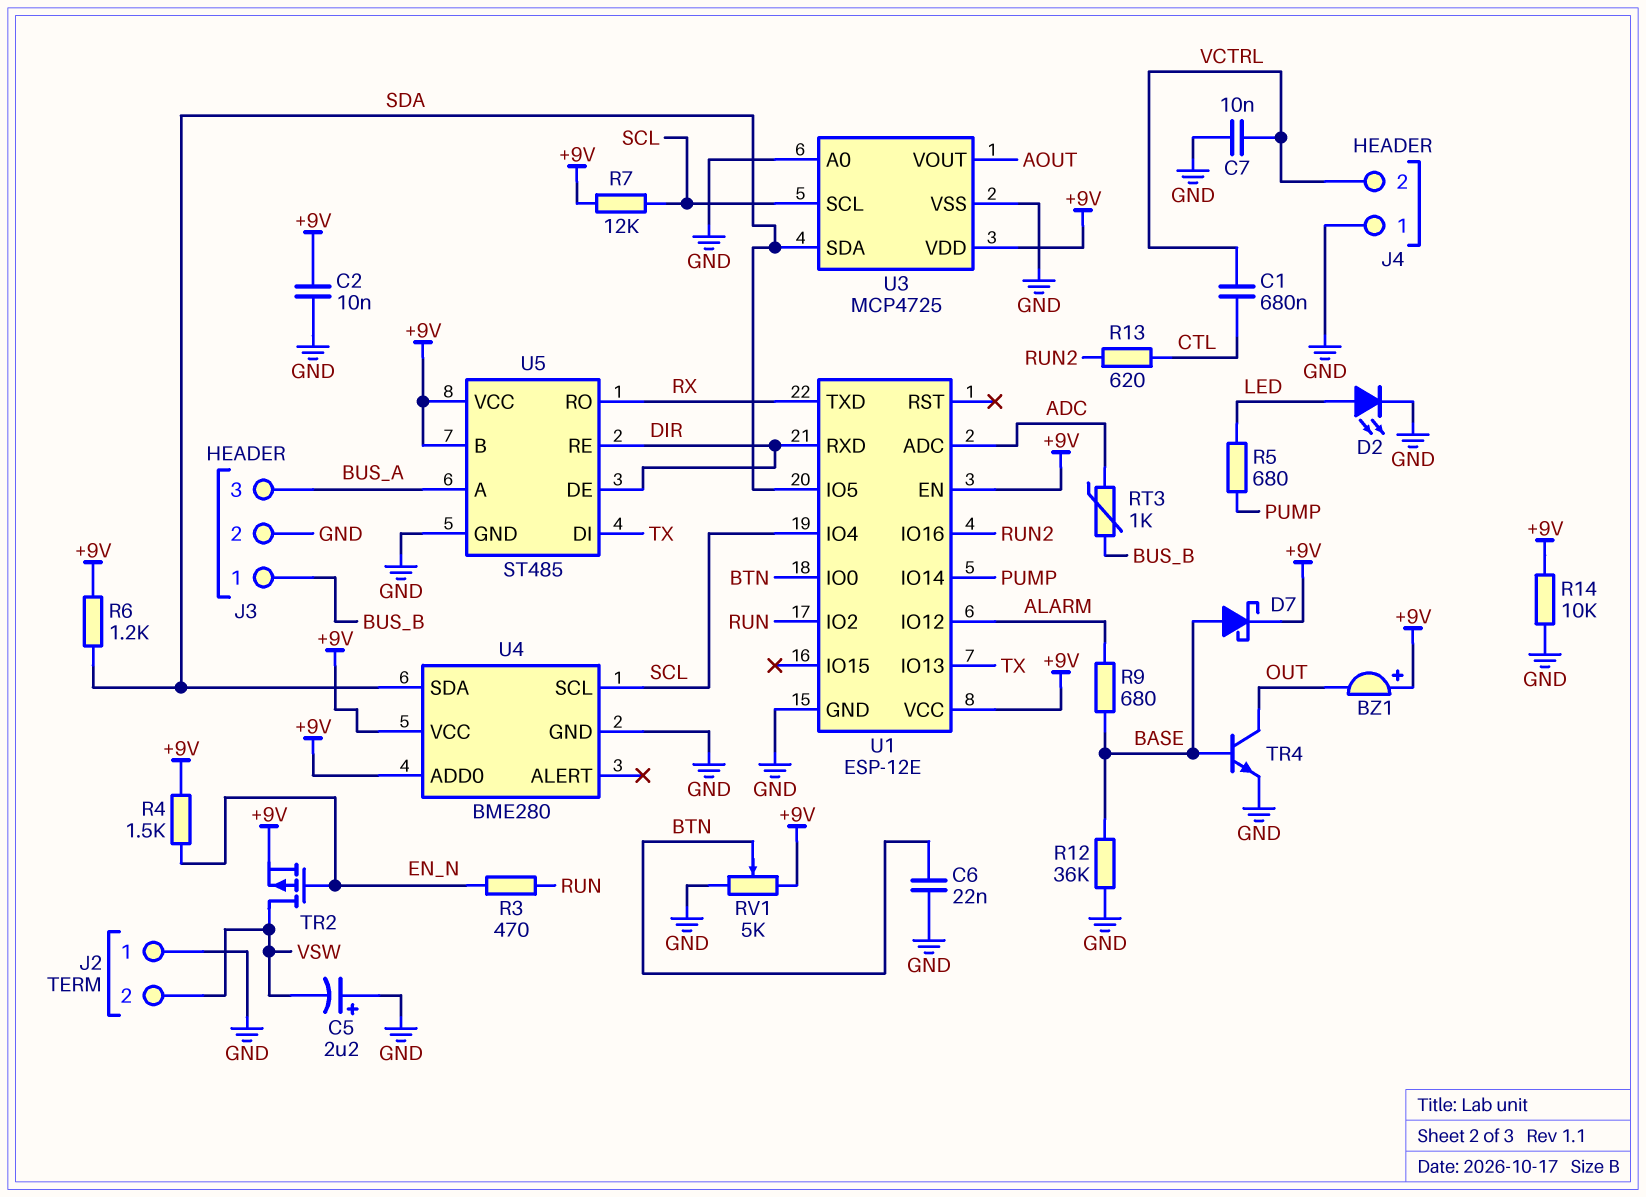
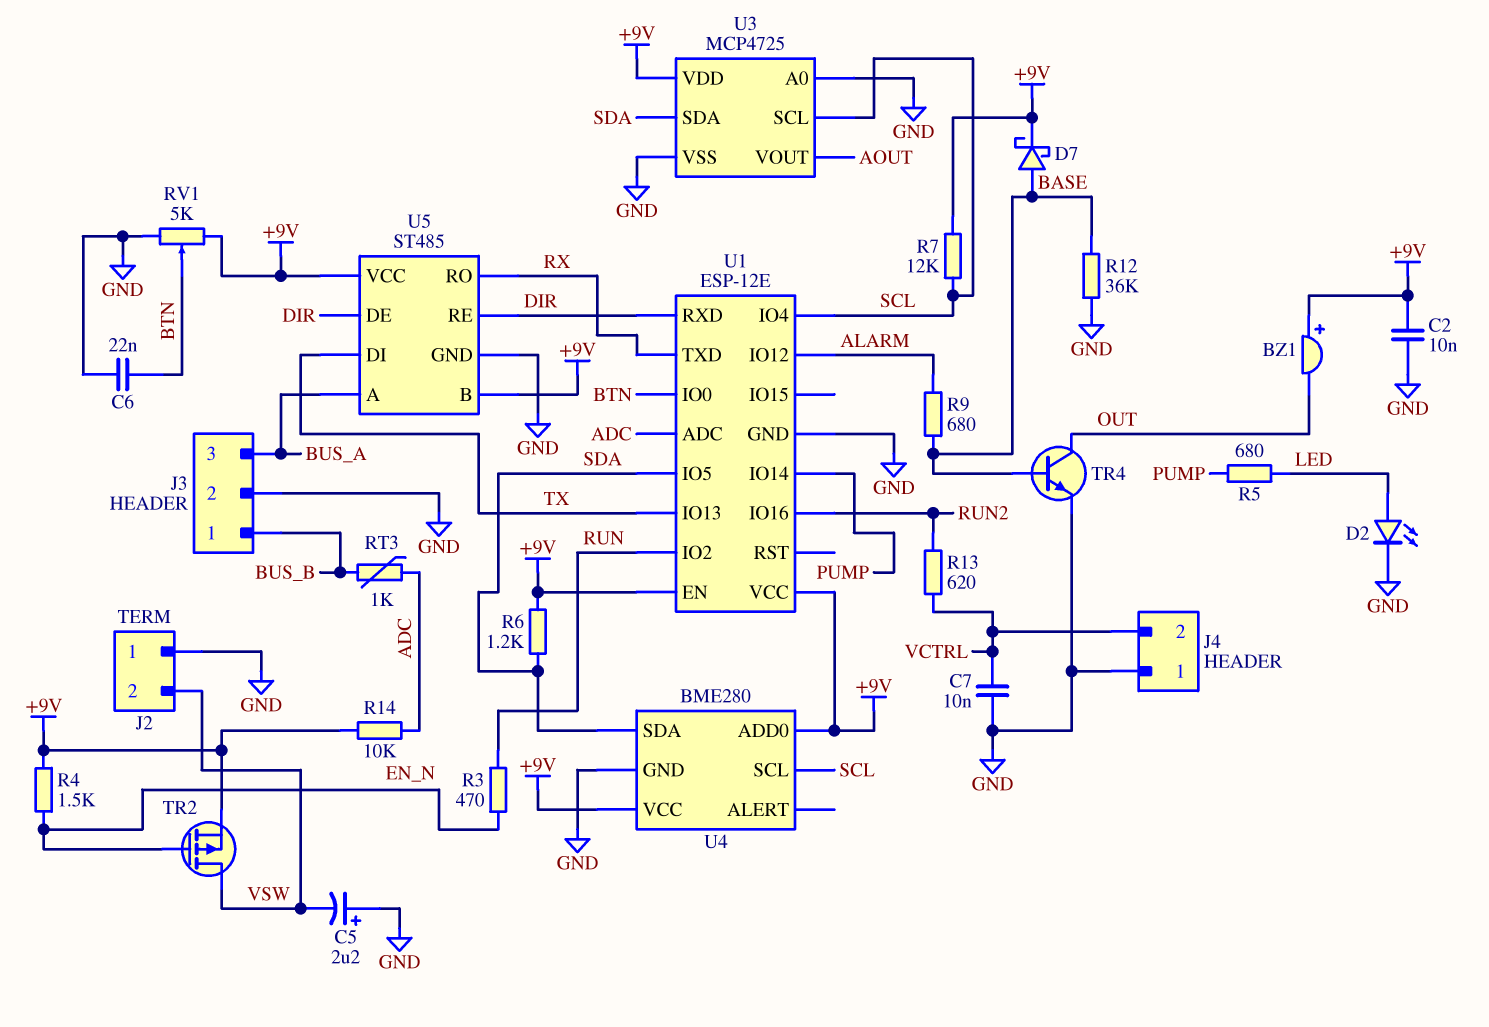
C1: 680nF (CTL, VCTRL) -> none
R13: 620 (CTL, RUN2) -> 620 (RUN2, VCTRL)
R14: 10k (+9V, GND) -> 10k (+9V, ADC)

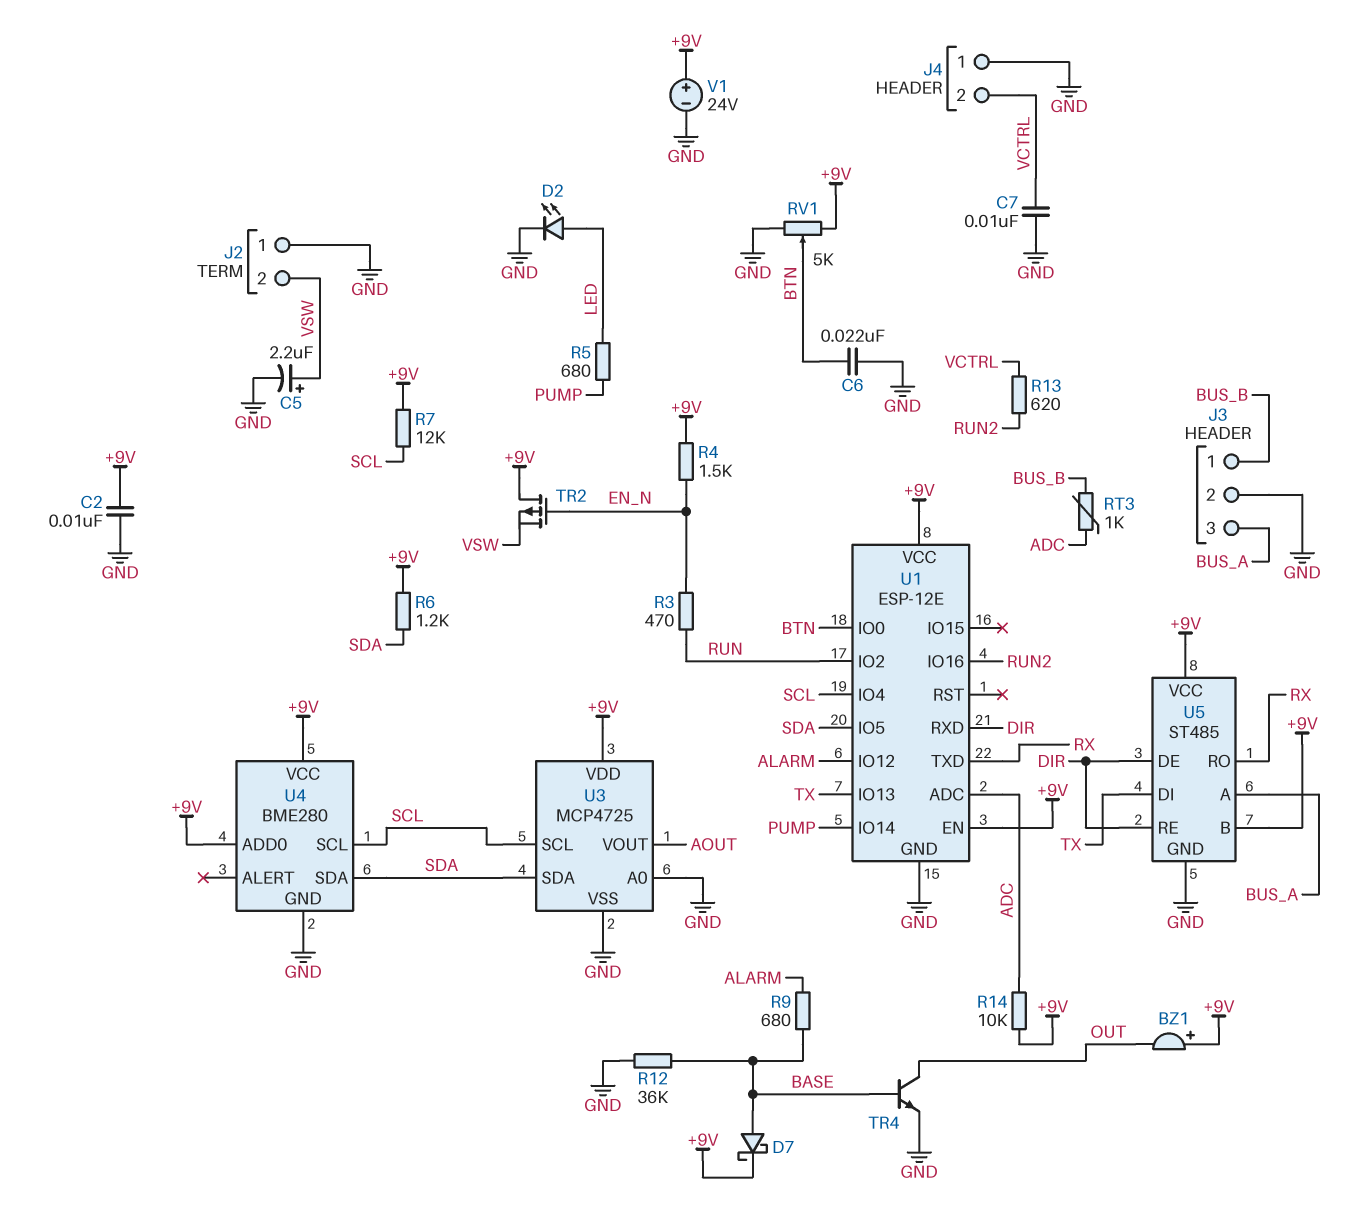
C5: 2.2uF (plus GND, minus VSW) -> 2.2uF (plus VSW, minus GND)
TR2: PMOS (G EN_N, D VSW, S +9V) -> PMOS (G EN_N, D +9V, S VSW)
V1: none -> 24V (plus +9V, minus GND)

